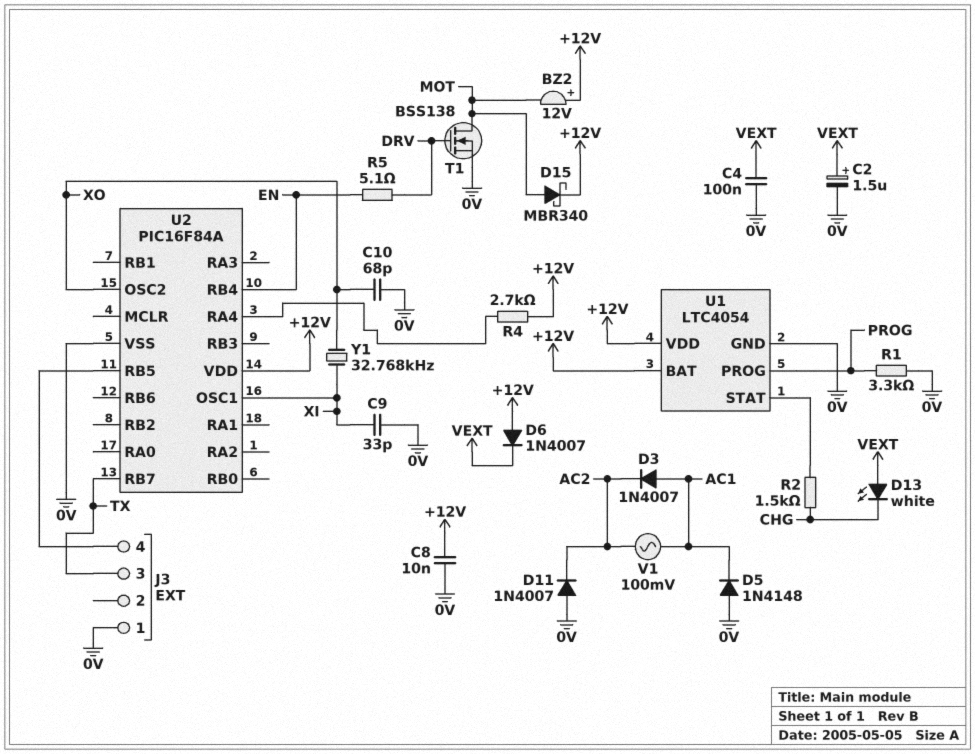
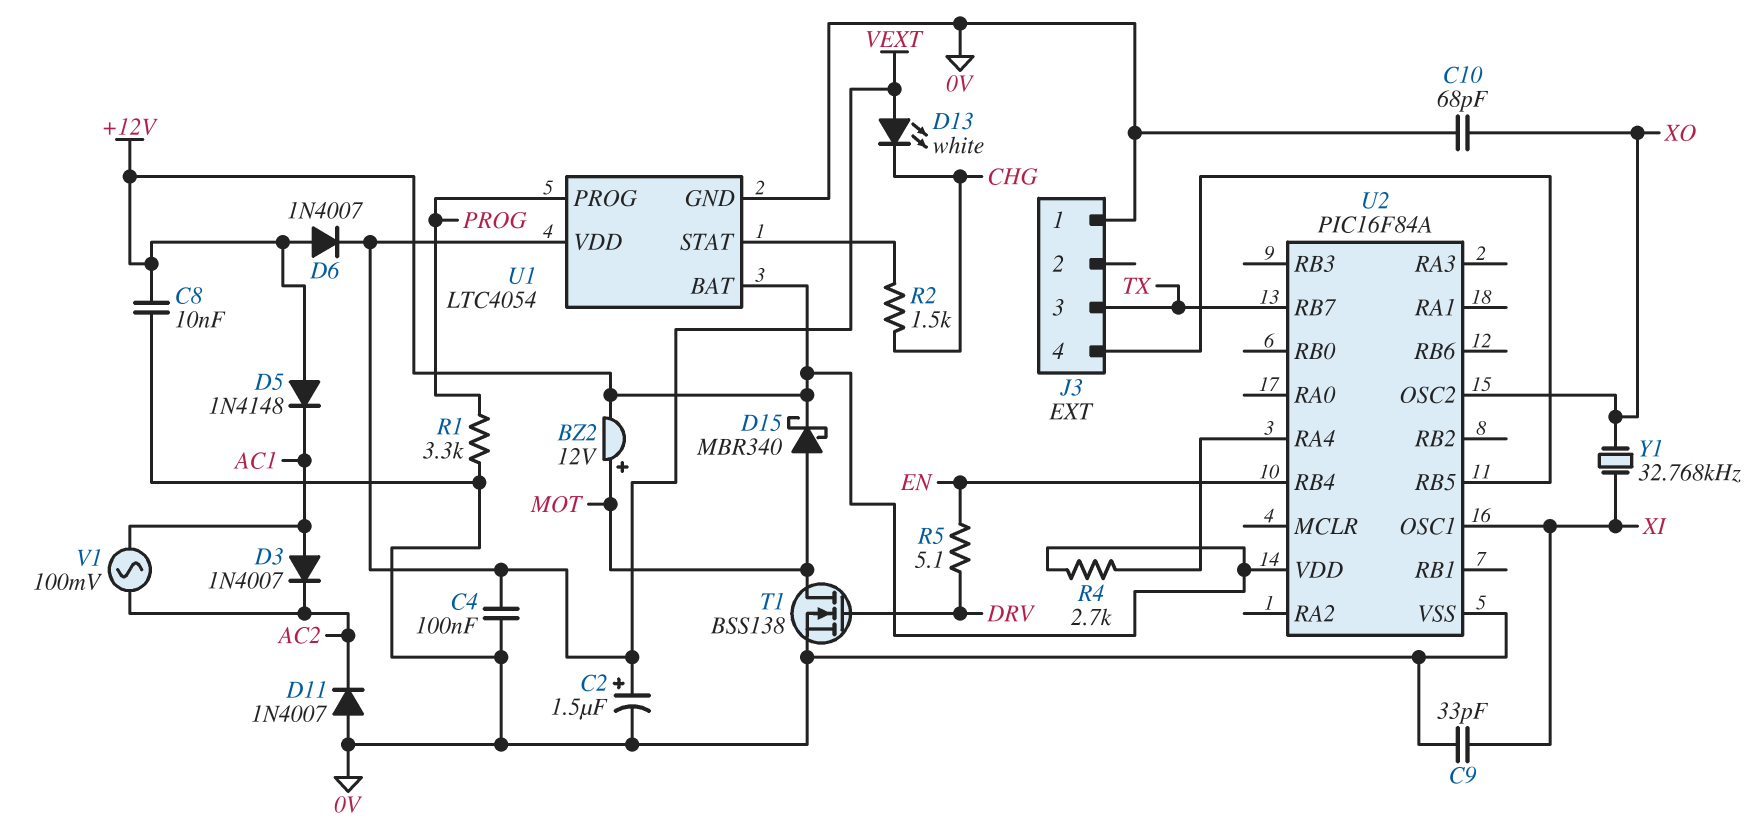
BZ2: buzzer 12V (plus +12V, minus MOT) -> buzzer 12V (plus MOT, minus +12V)
D5: diode 1N4148 (A 0V, K AC1) -> diode 1N4148 (A +12V, K AC1)
U1 pin VDD: +12V -> VEXT

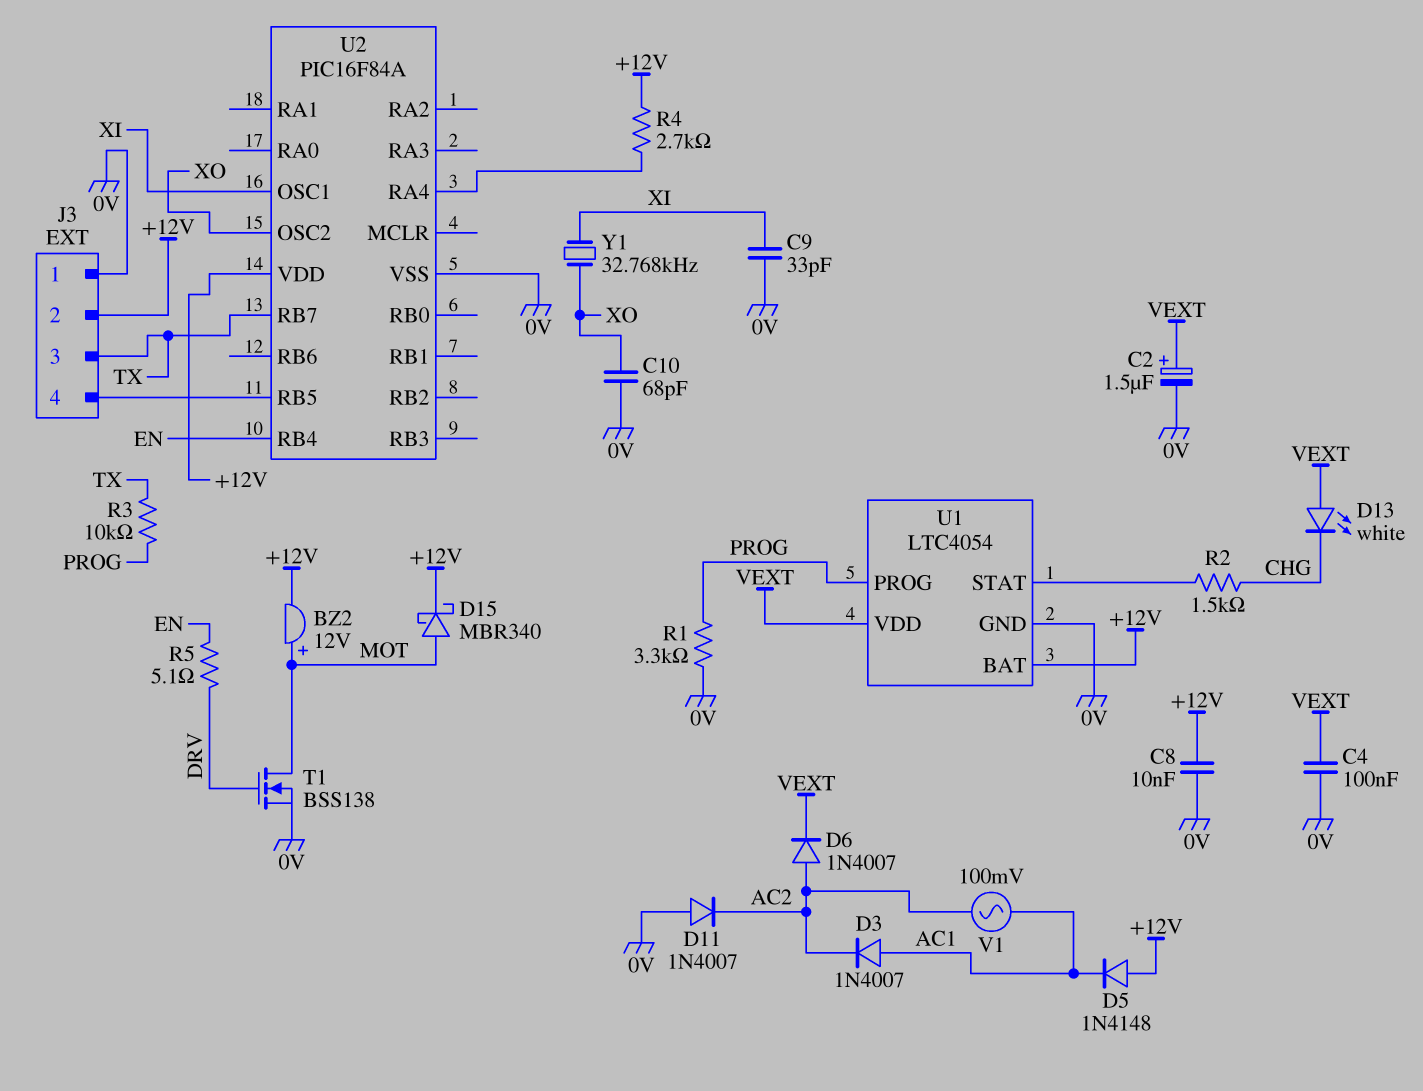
D6: diode 1N4007 (A +12V, K VEXT) -> diode 1N4007 (A AC2, K VEXT)
J3 pin 2: none -> +12V
R3: none -> 10k (PROG, TX)

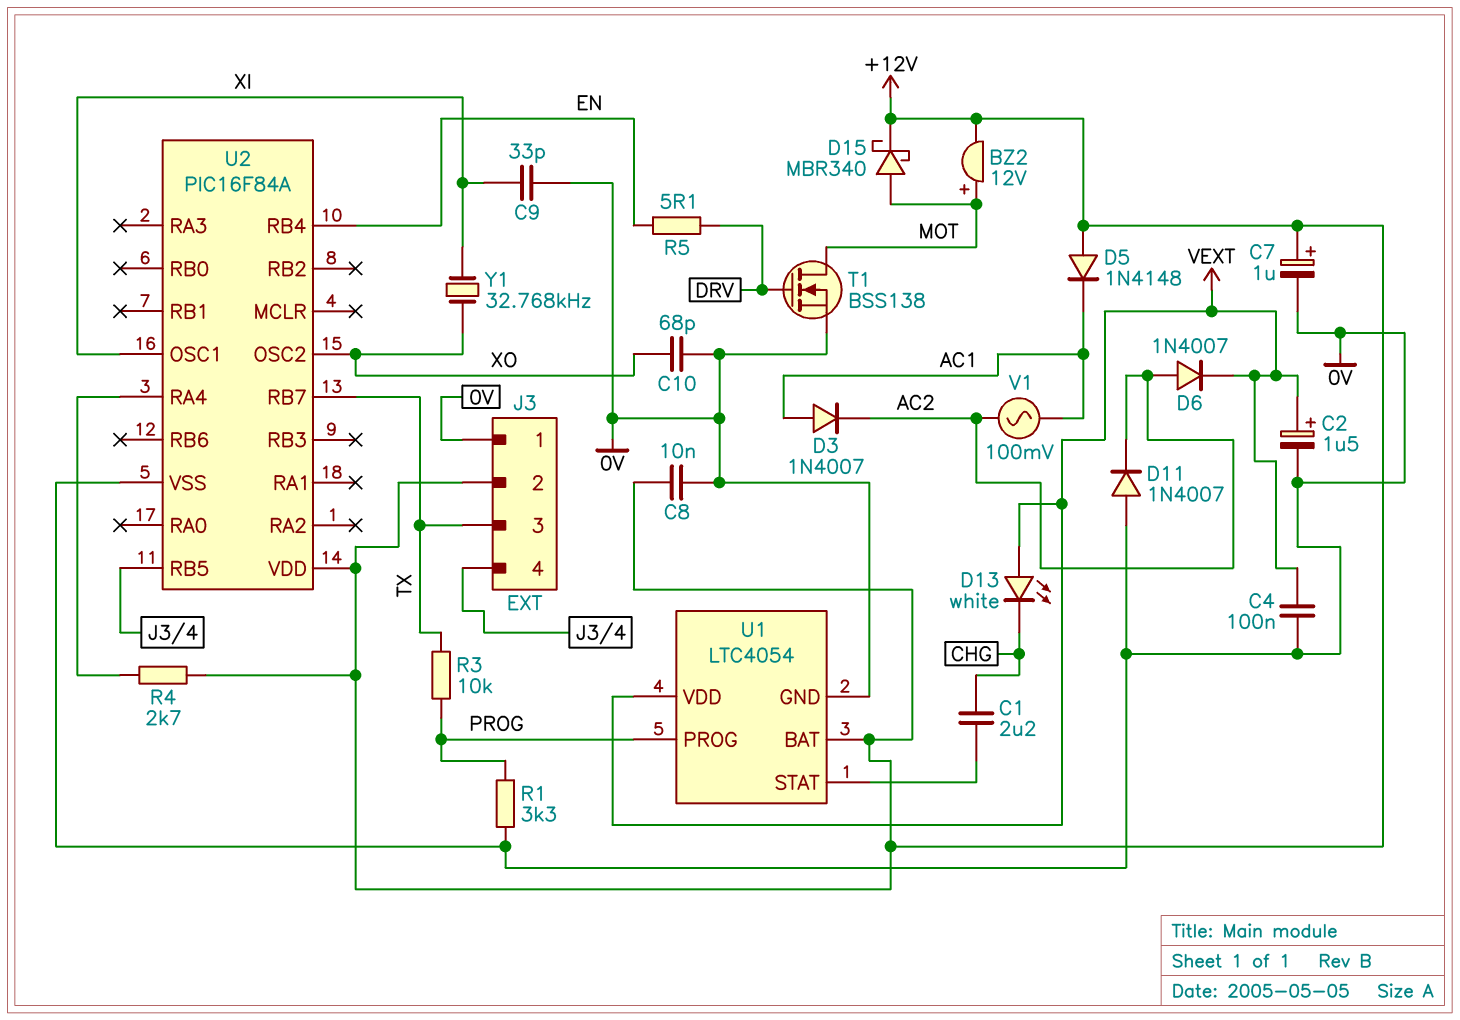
C1: none -> 2.2uF (CHG, U1/STAT)
C7: none -> 1uF (plus +12V, minus 0V)
R2: 1.5k (CHG, U1/STAT) -> none

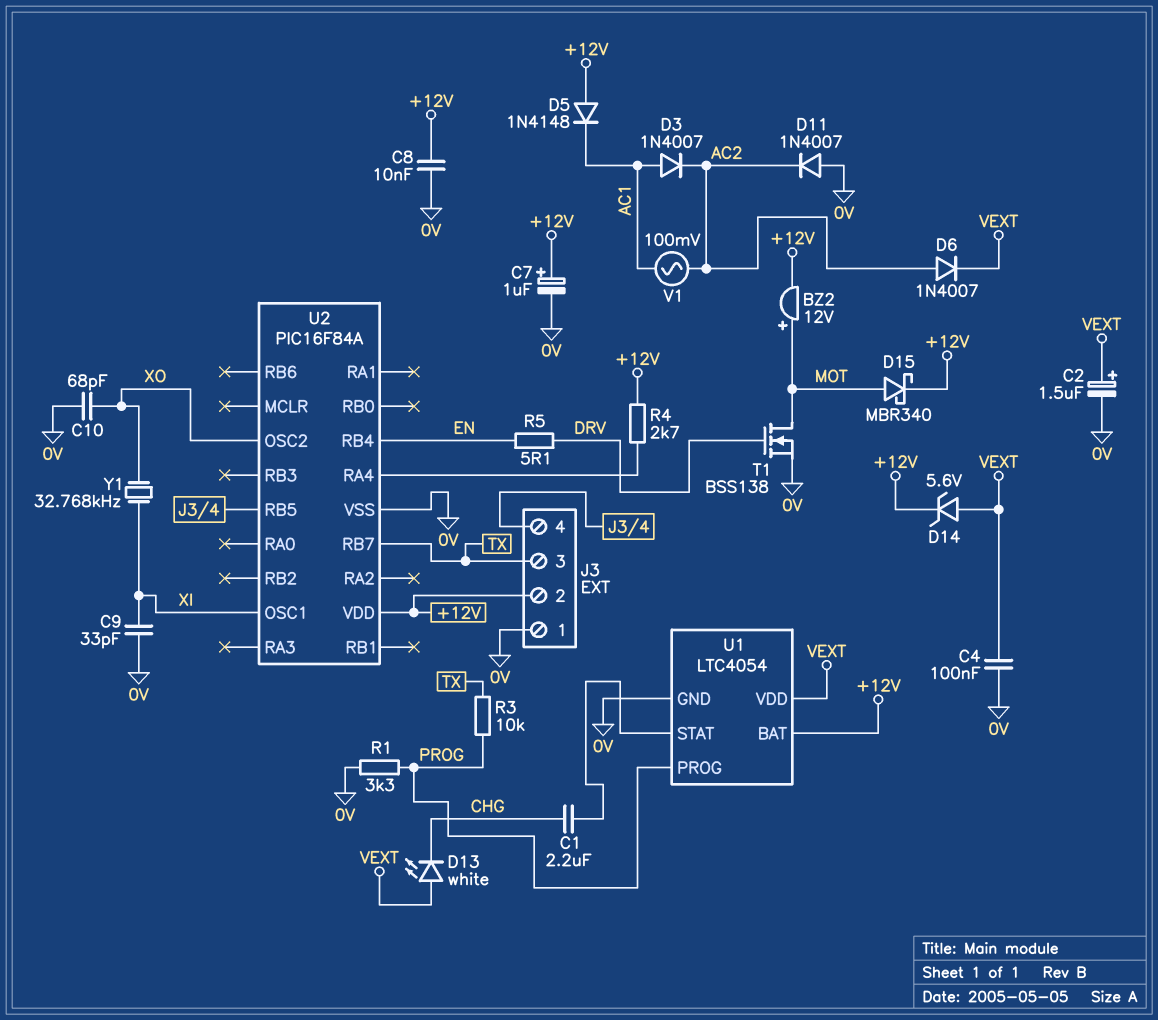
D14: none -> zener 5.6V (A VEXT, K +12V)

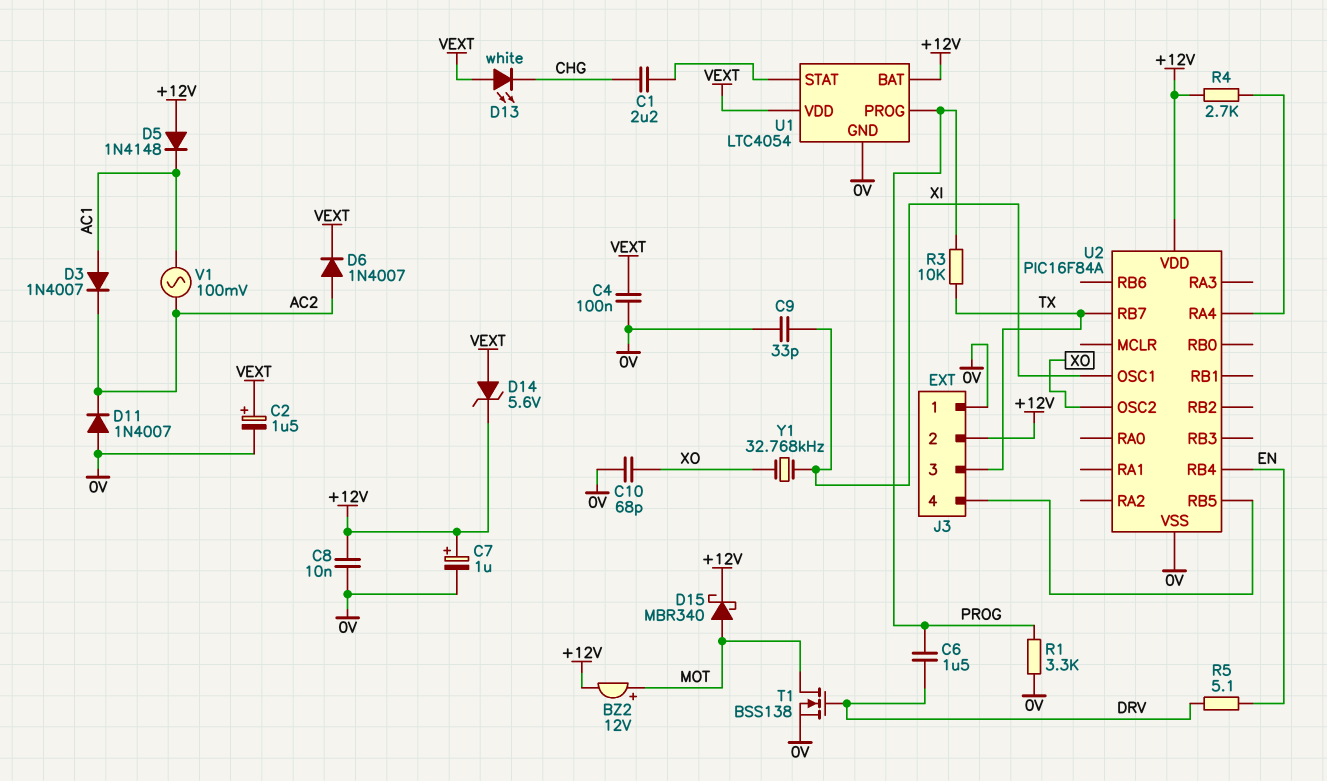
C6: none -> 1.5uF (DRV, PROG)

